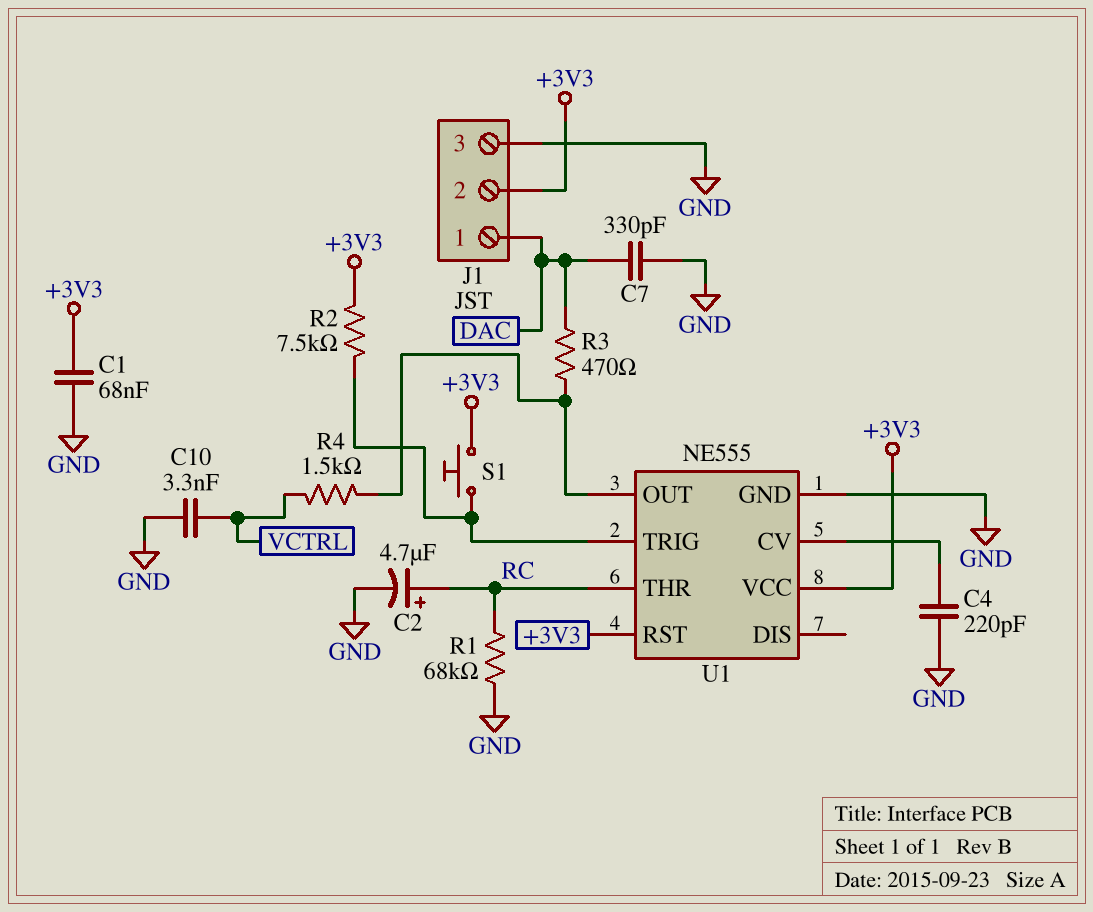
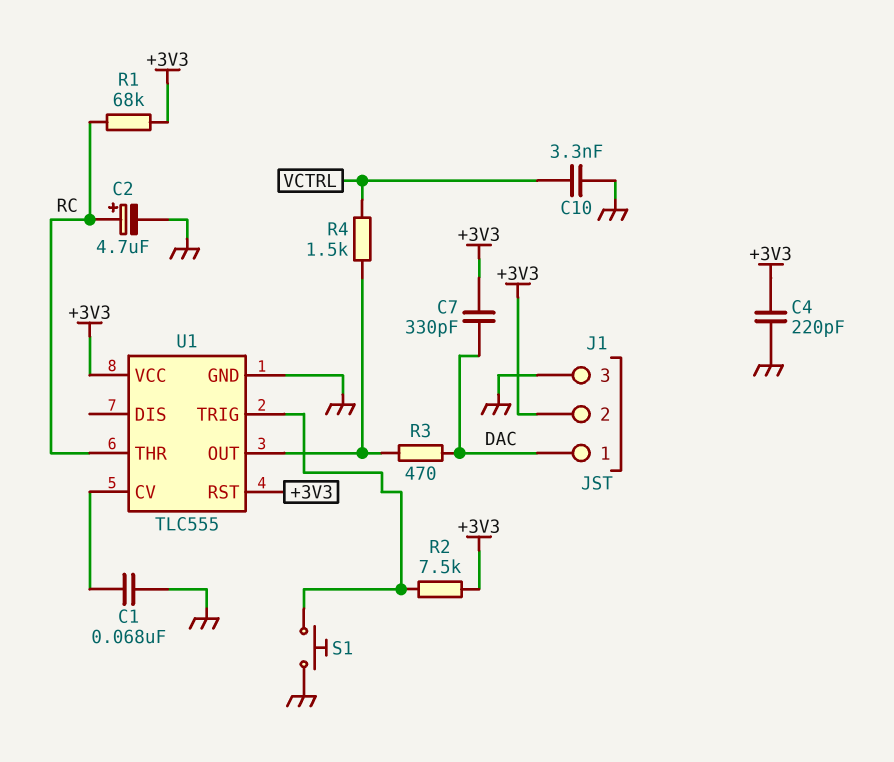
C1: 68nF (+3V3, GND) -> 68nF (GND, U1/CV)
C4: 220pF (GND, U1/CV) -> 220pF (+3V3, GND)
C7: 330pF (DAC, GND) -> 330pF (+3V3, DAC)
R1: 68k (GND, RC) -> 68k (+3V3, RC)
S1: button (+3V3, U1/TRIG) -> button (GND, U1/TRIG)
U1: NE555 -> TLC555

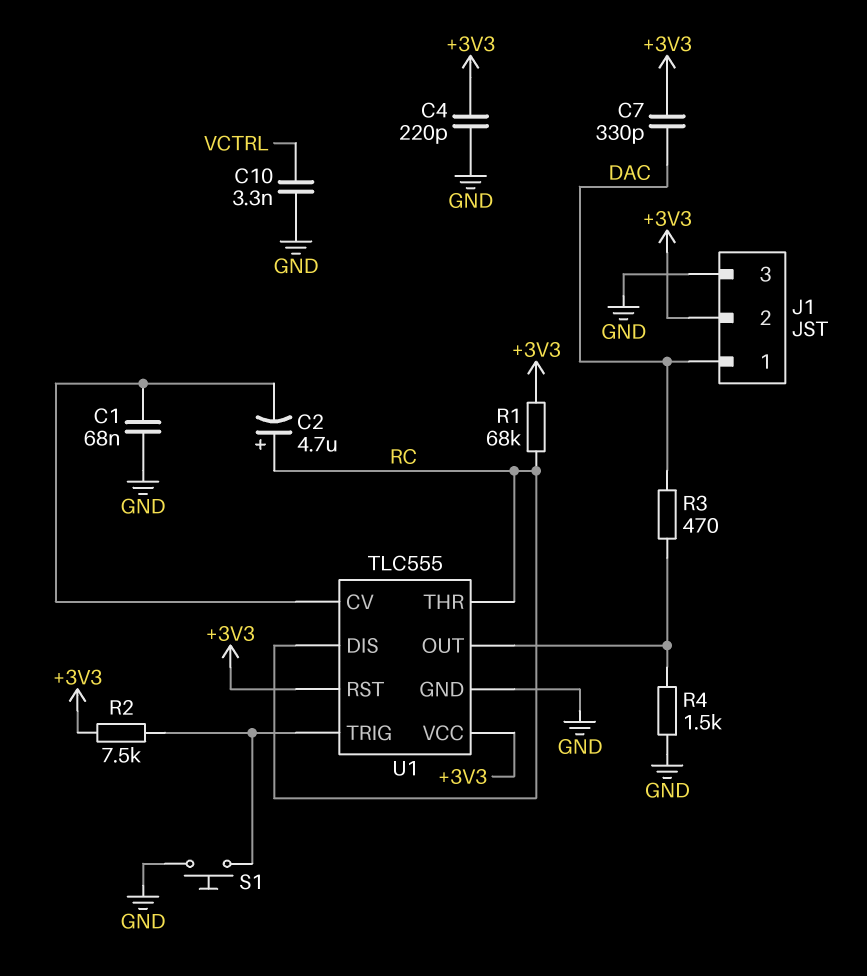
C2: 4.7uF (plus RC, minus GND) -> 4.7uF (plus RC, minus U1/CV)
R4: 1.5k (U1/OUT, VCTRL) -> 1.5k (GND, U1/OUT)
U1 pin DIS: none -> RC

